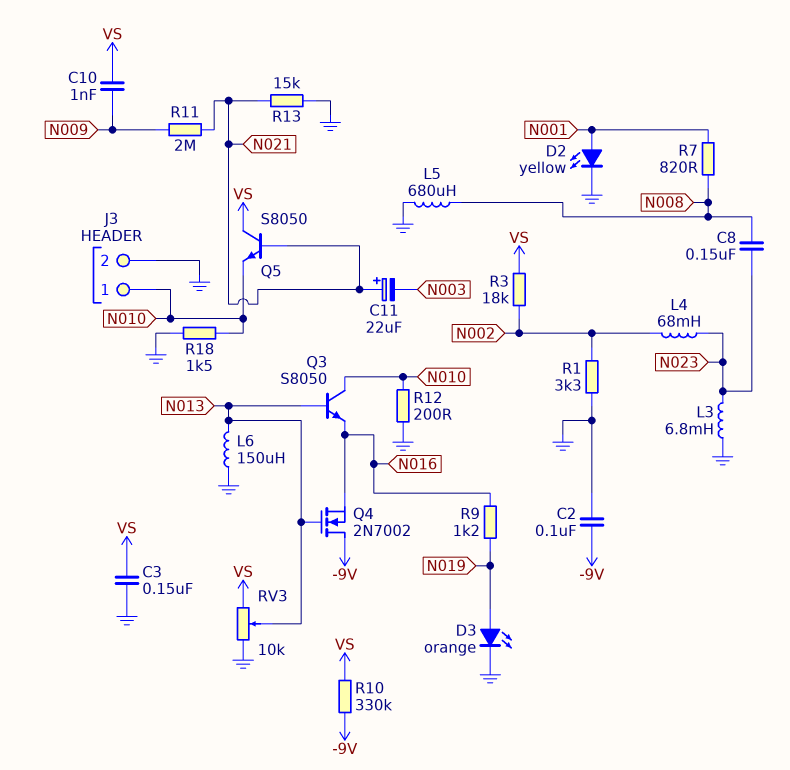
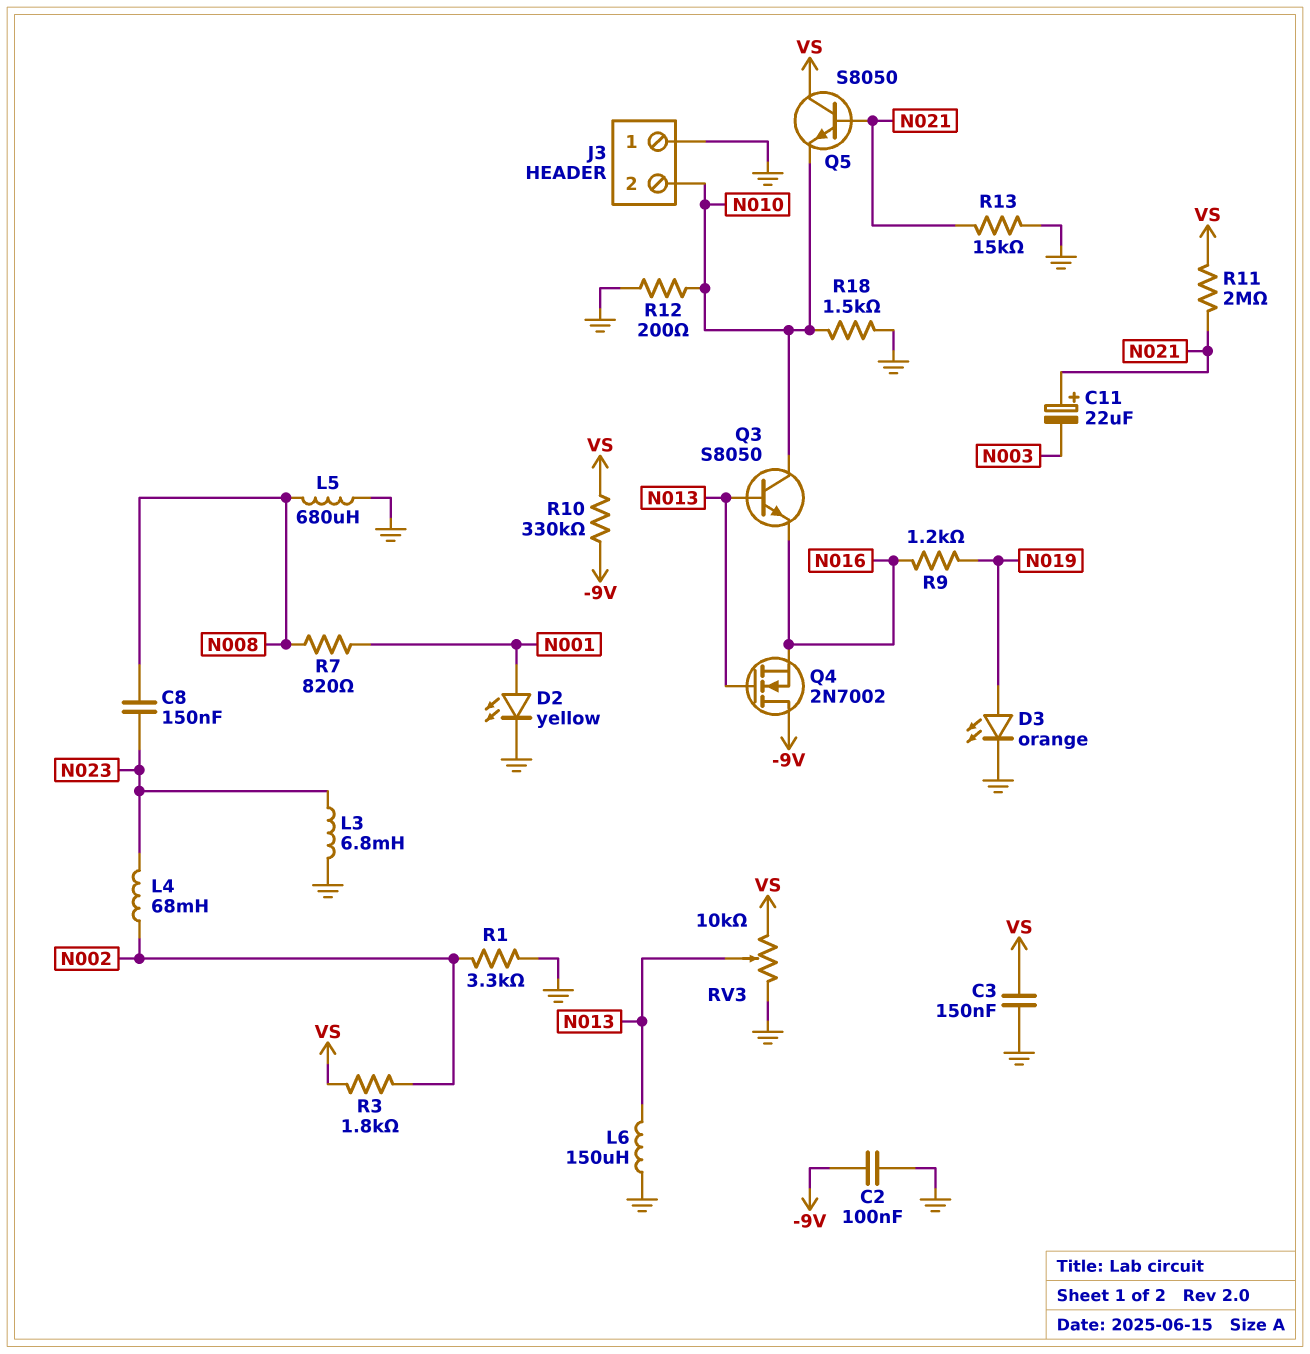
C10: 1nF (N009, VS) -> none
J3 pin 1: N010 -> GND
J3 pin 2: GND -> N010
R3: 18k (N002, VS) -> 1.8k (N002, VS)
R11: 2M (N009, N021) -> 2M (N021, VS)

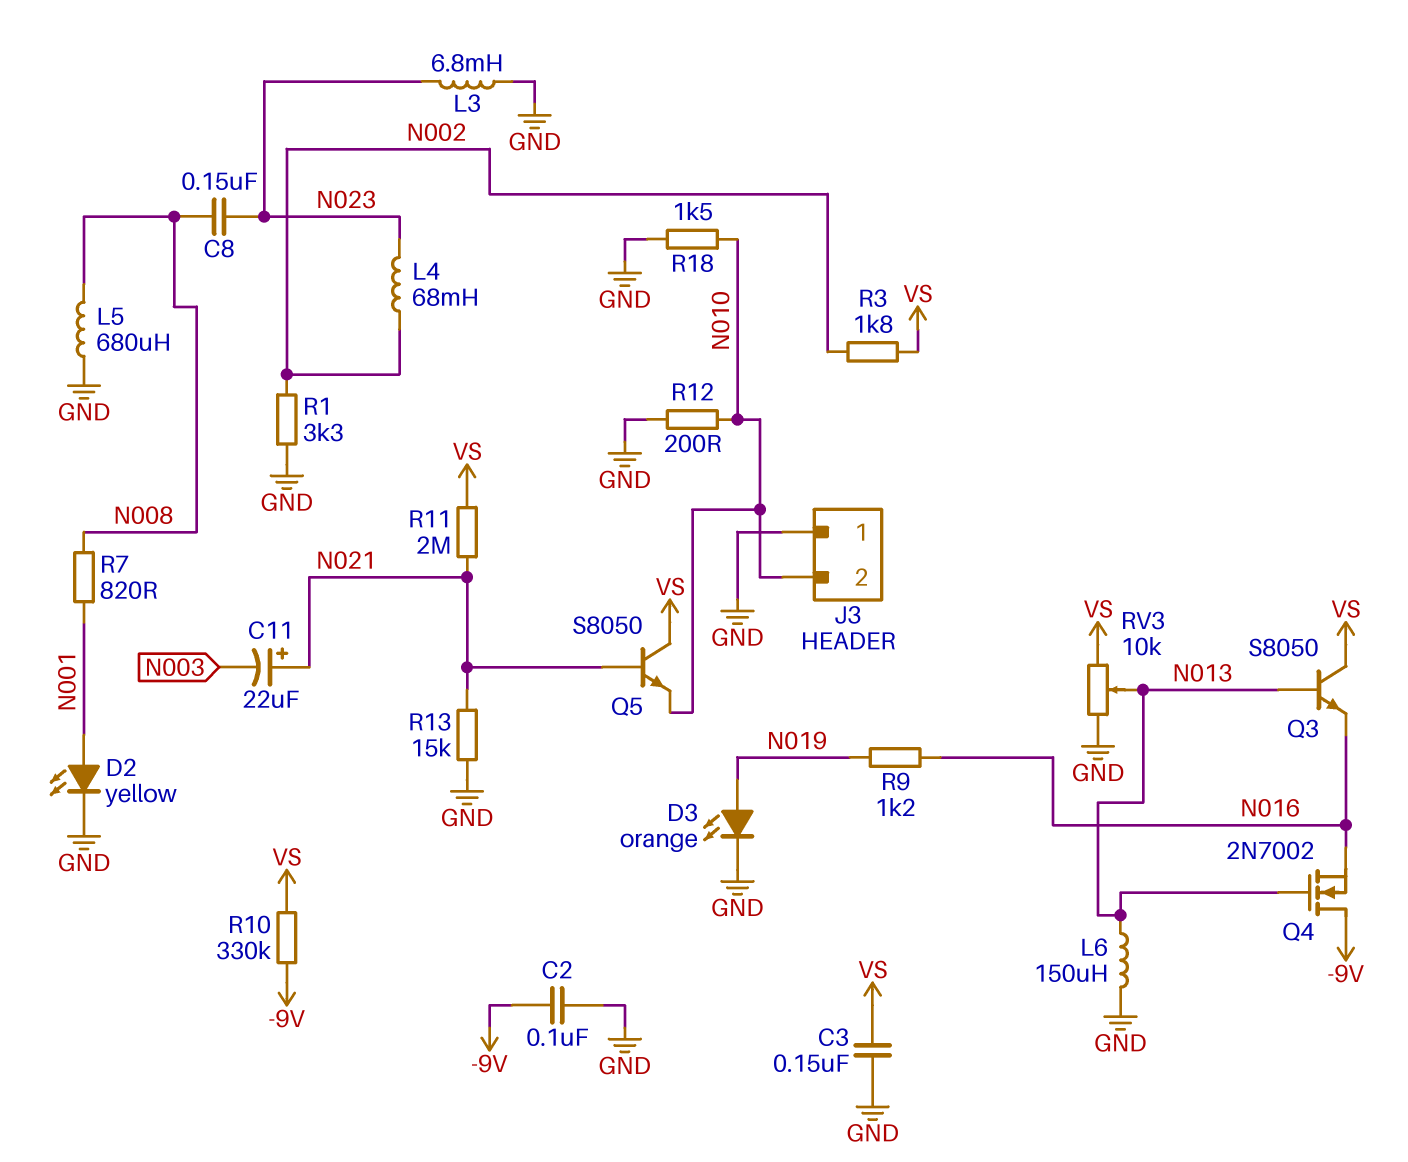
Q3: NPN S8050 (B N013, C N010, E N016) -> NPN S8050 (B N013, C VS, E N016)

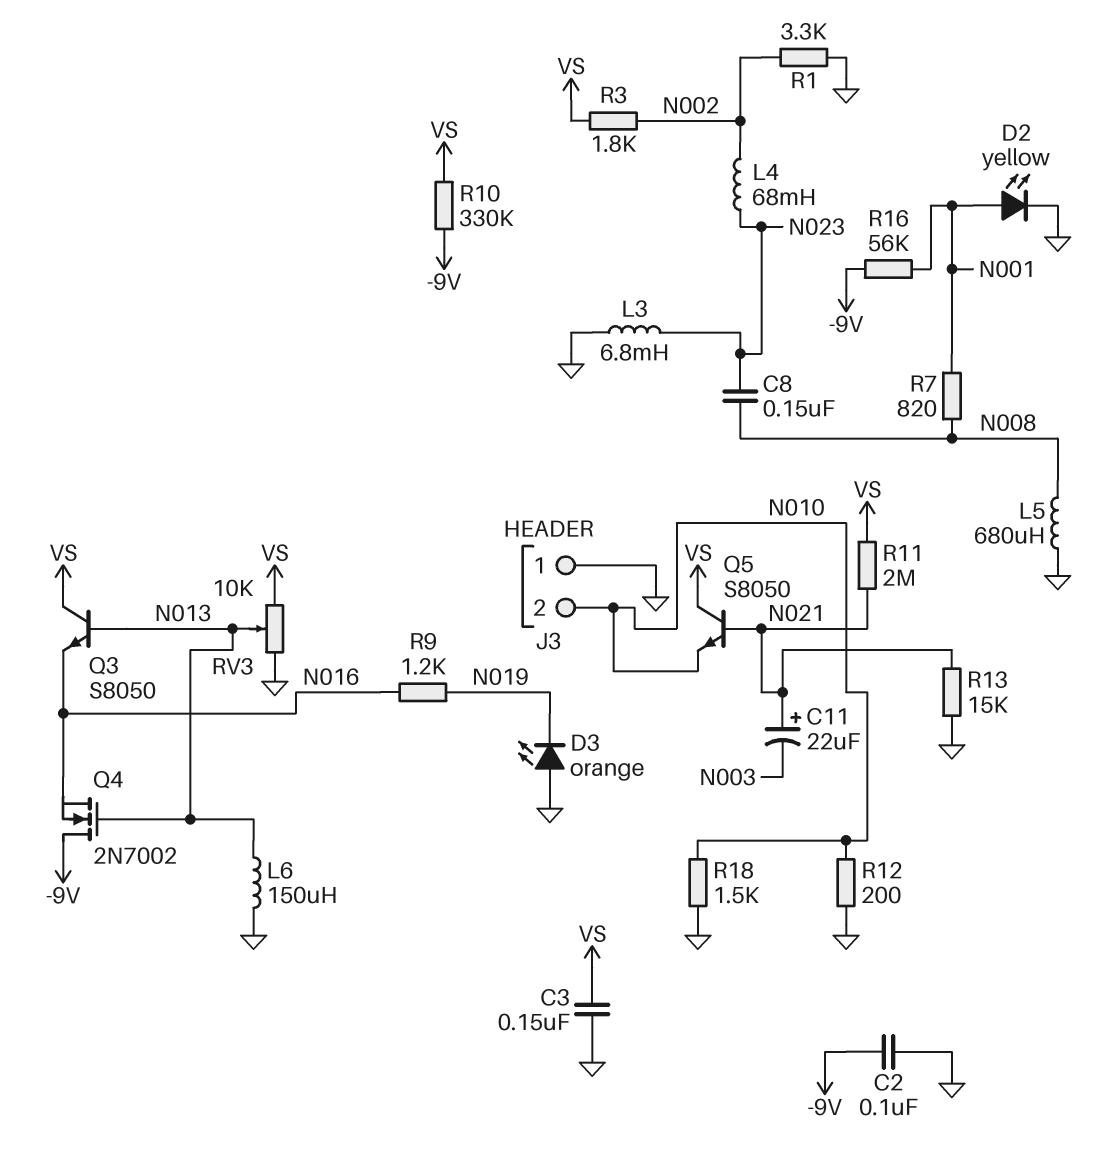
D3: LED orange (A N019, K GND) -> LED orange (A GND, K N019)
R16: none -> 56k (-9V, N001)

